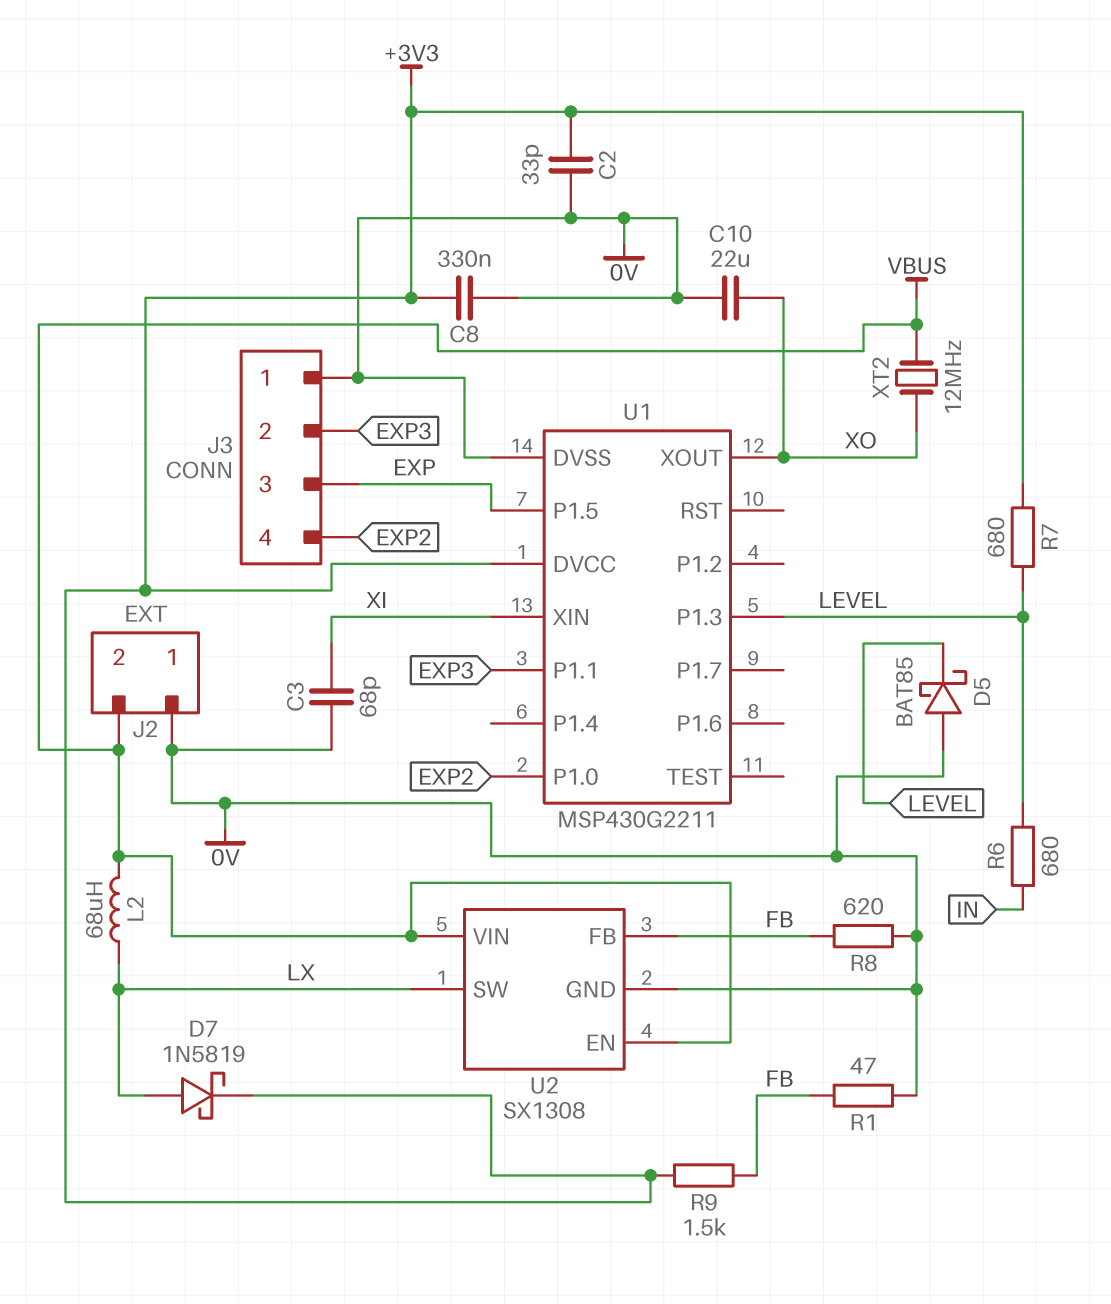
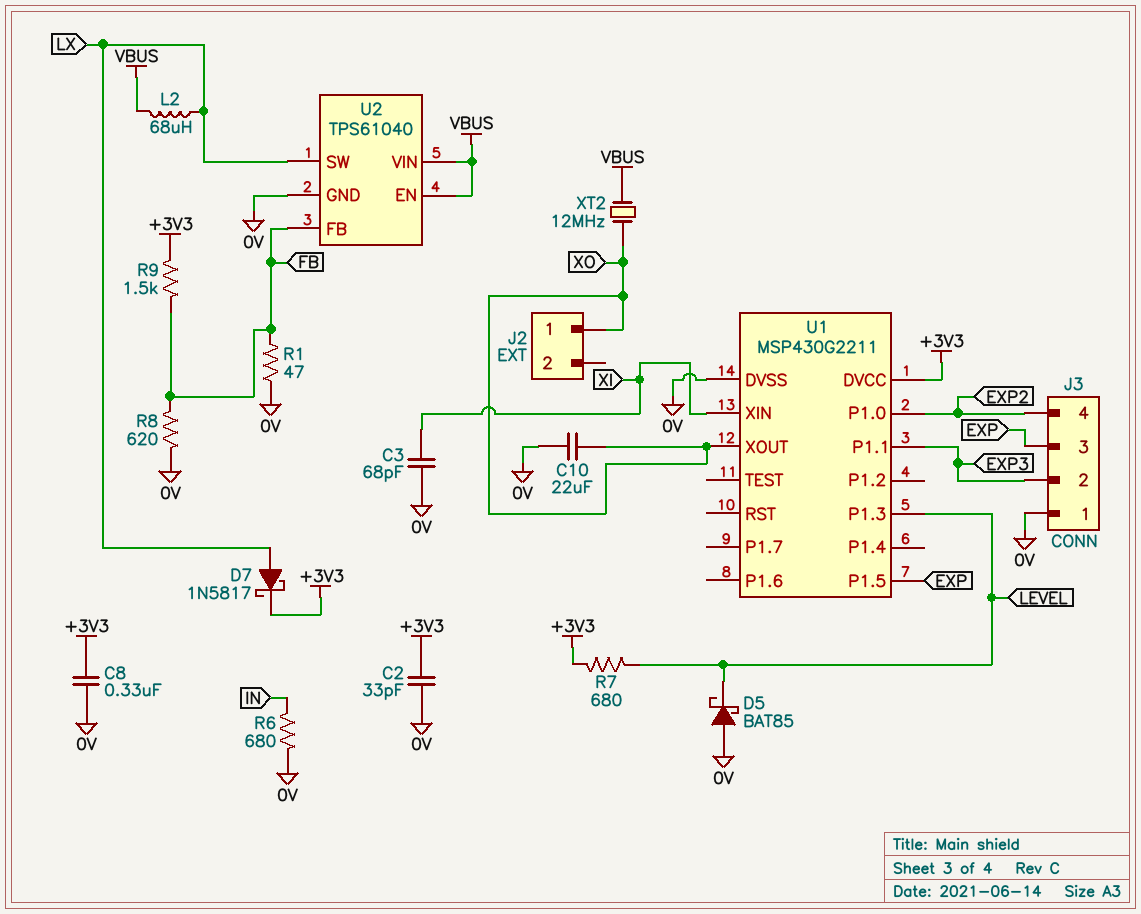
D7: schottky 1N5819 (A LX, K +3V3) -> schottky 1N5817 (A LX, K +3V3)
J2 pin 1: 0V -> XO
J2 pin 2: VBUS -> none
R6: 680 (IN, LEVEL) -> 680 (0V, IN)
U2: SX1308 -> TPS61040

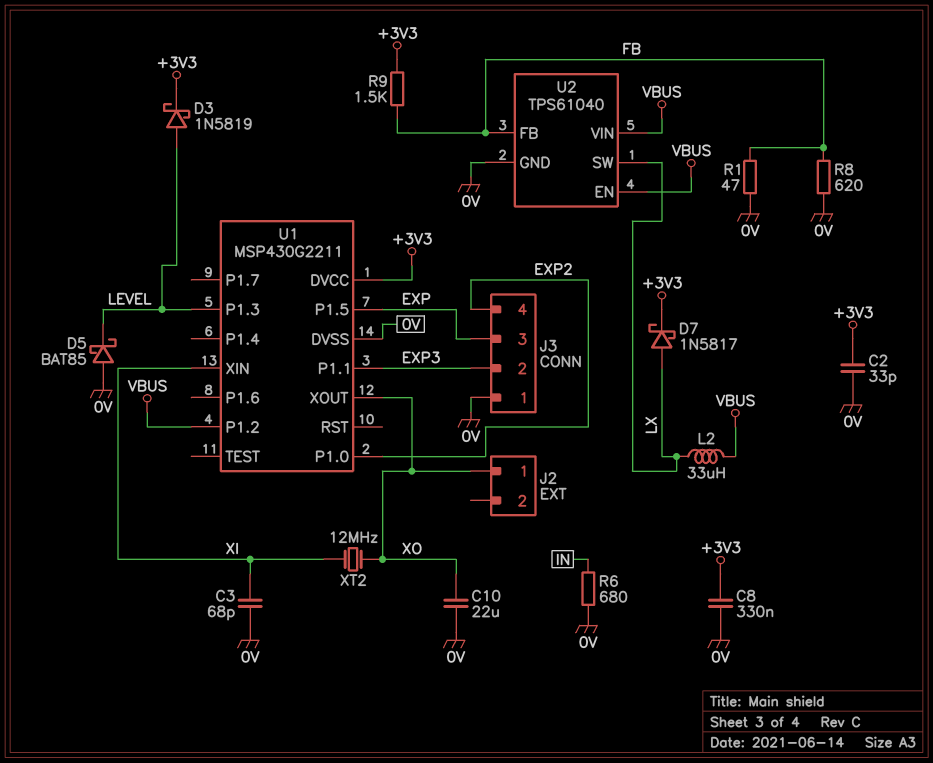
D3: none -> schottky 1N5819 (A LEVEL, K +3V3)
L2: 68uH (LX, VBUS) -> 33uH (LX, VBUS)
R7: 680 (+3V3, LEVEL) -> none
U1 pin P1.2: none -> VBUS
XT2: 12MHz (VBUS, XO) -> 12MHz (XI, XO)

